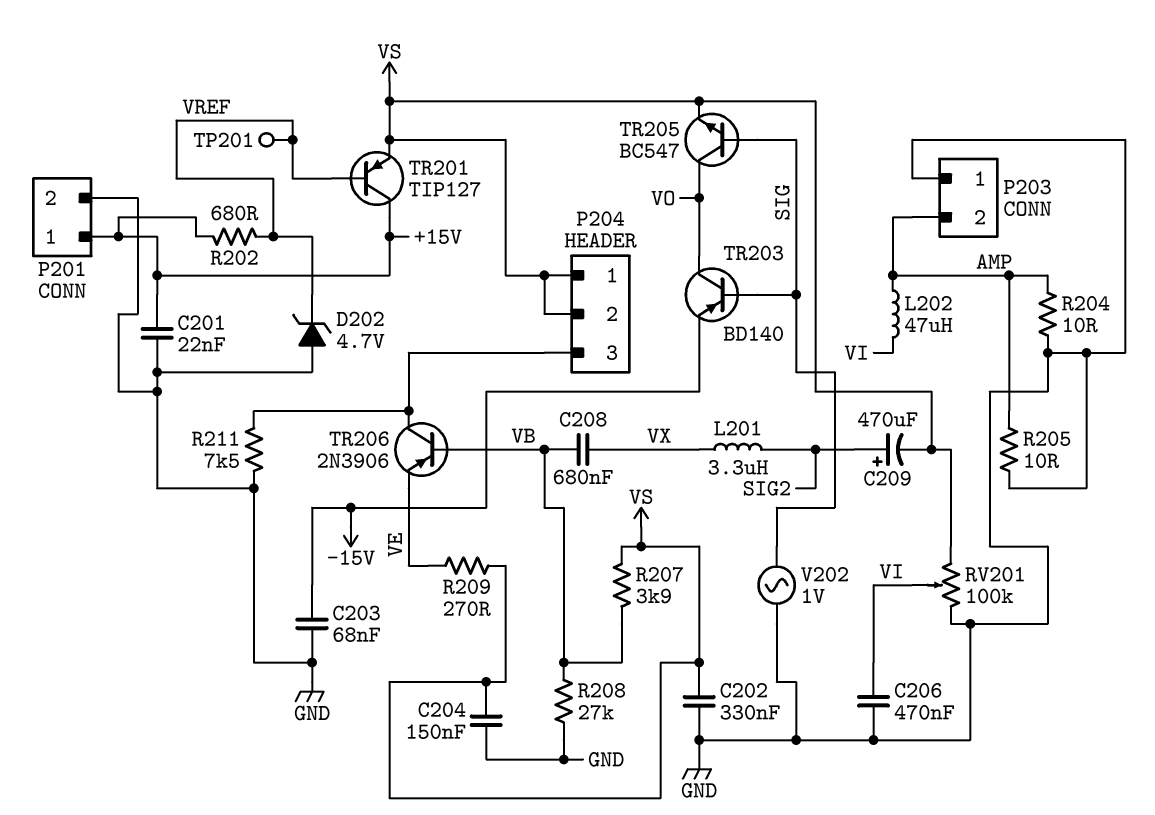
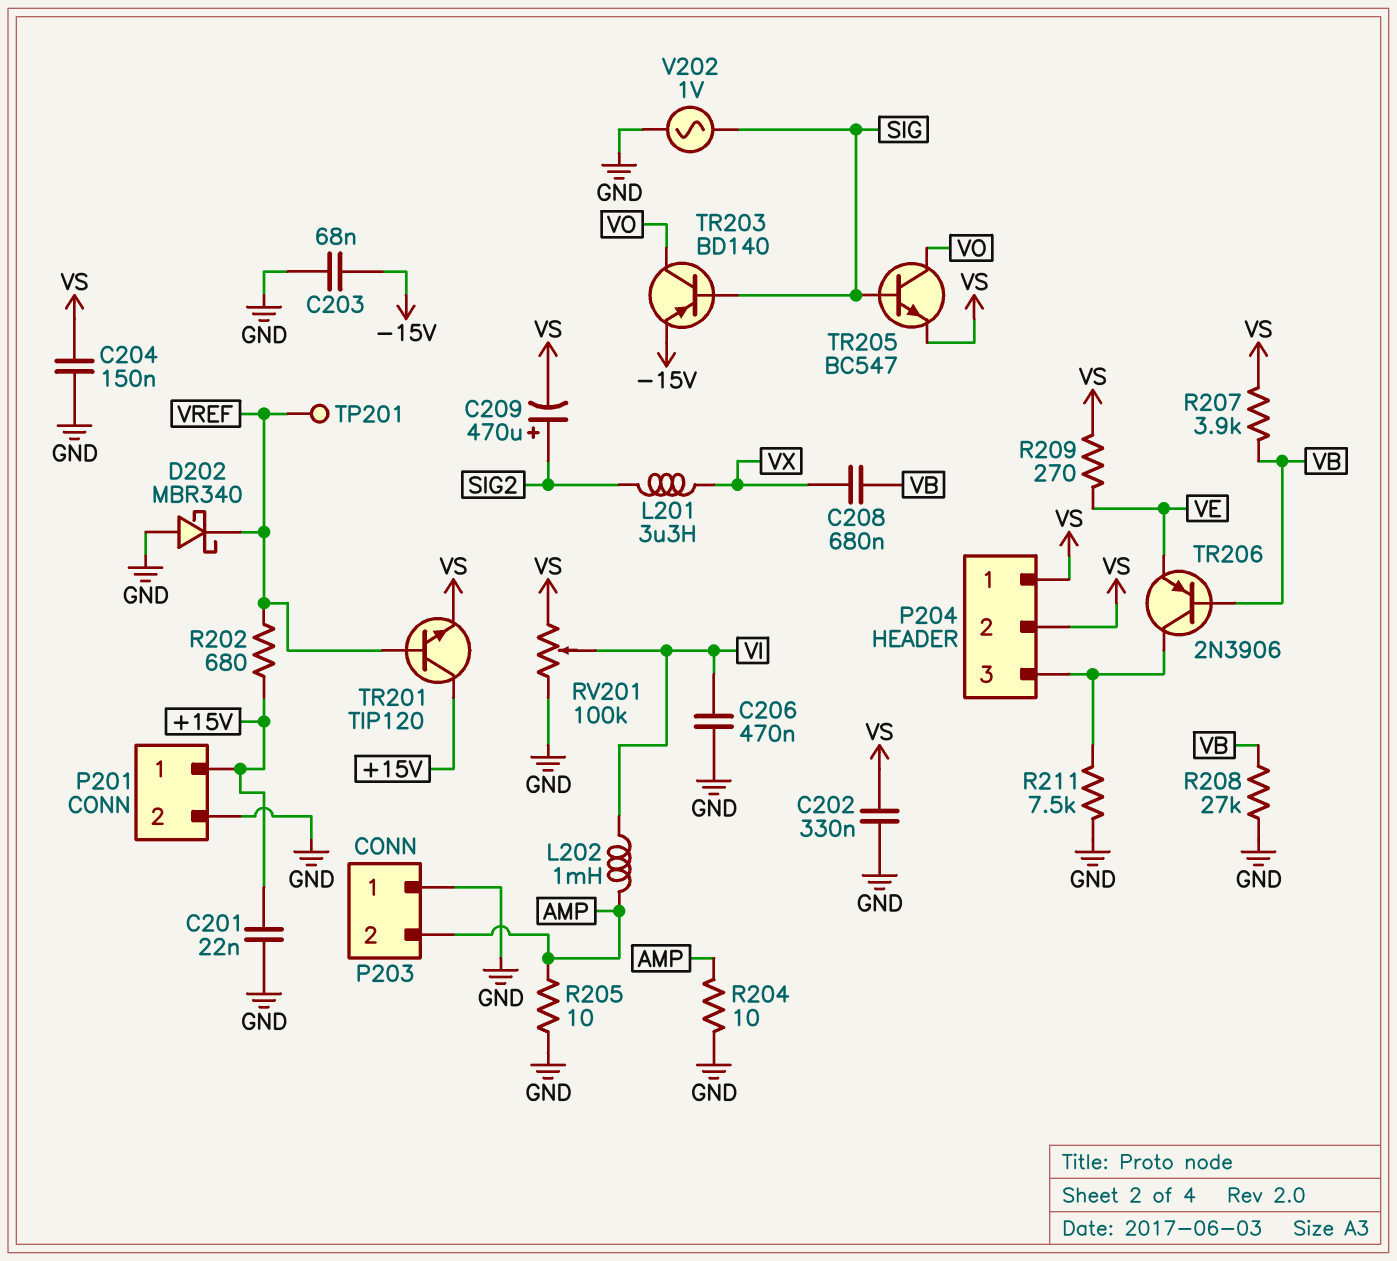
D202: zener 4.7V (A GND, K VREF) -> schottky MBR340 (A GND, K VREF)
L202: 47uH (AMP, VI) -> 1mH (AMP, VI)
TR201: PNP TIP127 (B VREF, C +15V, E VS) -> NPN TIP120 (B VREF, C +15V, E VS)

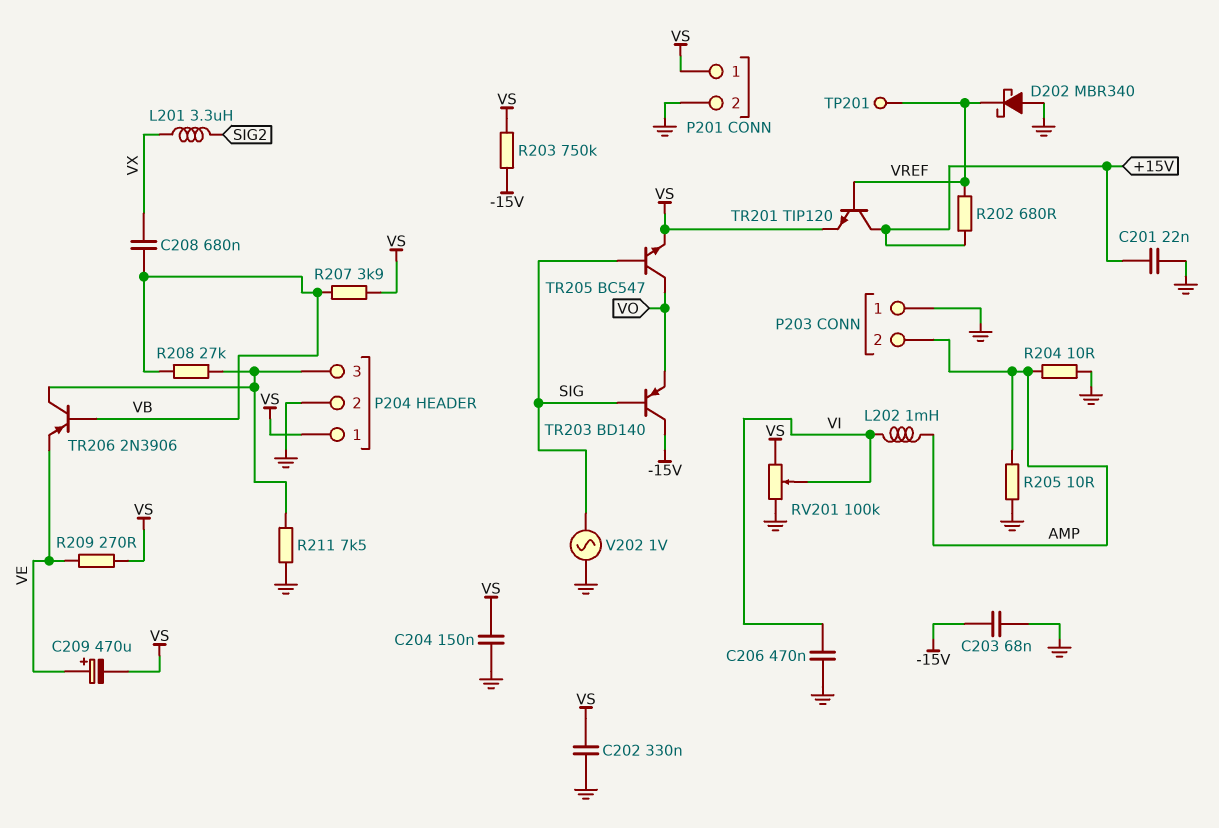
C209: 470uF (plus SIG2, minus VS) -> 470uF (plus VE, minus VS)
P201 pin 1: +15V -> VS
P204 pin 2: VS -> GND
R203: none -> 750k (-15V, VS)
R208: 27k (GND, VB) -> 27k (P204/3, VB)
TR203: PNP BD140 (B SIG, C VO, E -15V) -> PNP BD140 (B SIG, C -15V, E VO)

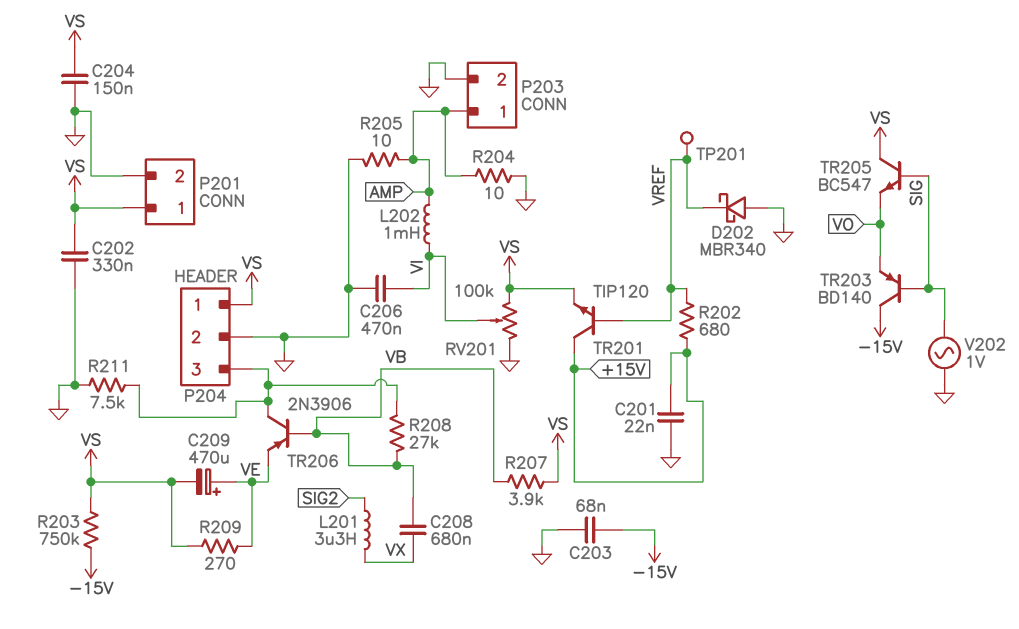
P203 pin 1: GND -> AMP
P203 pin 2: AMP -> GND
TR205: NPN BC547 (B SIG, C VO, E VS) -> NPN BC547 (B SIG, C VS, E VO)

